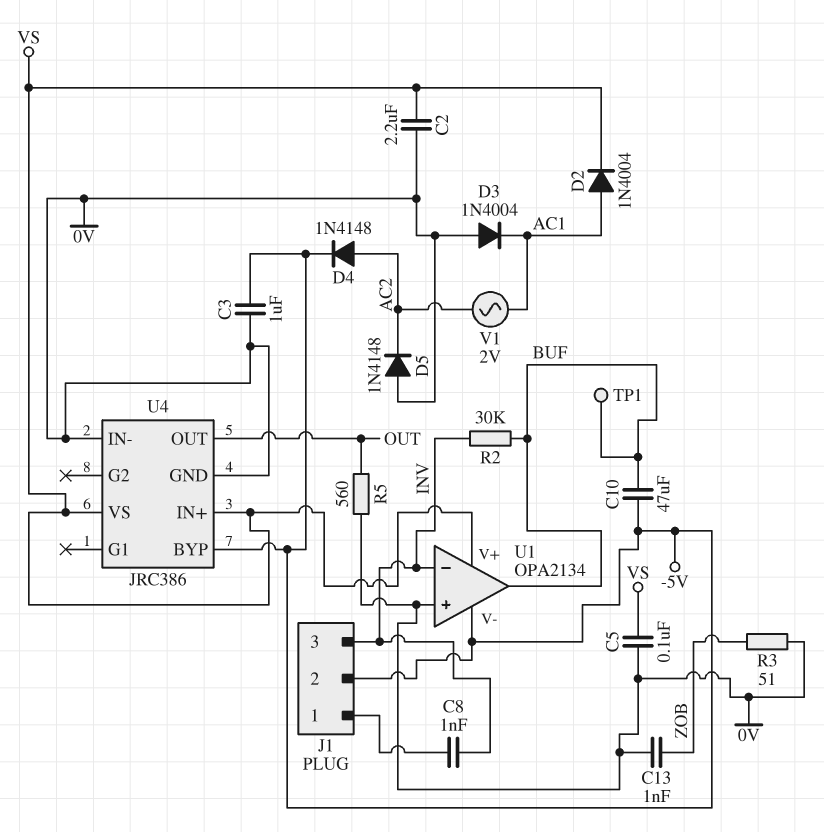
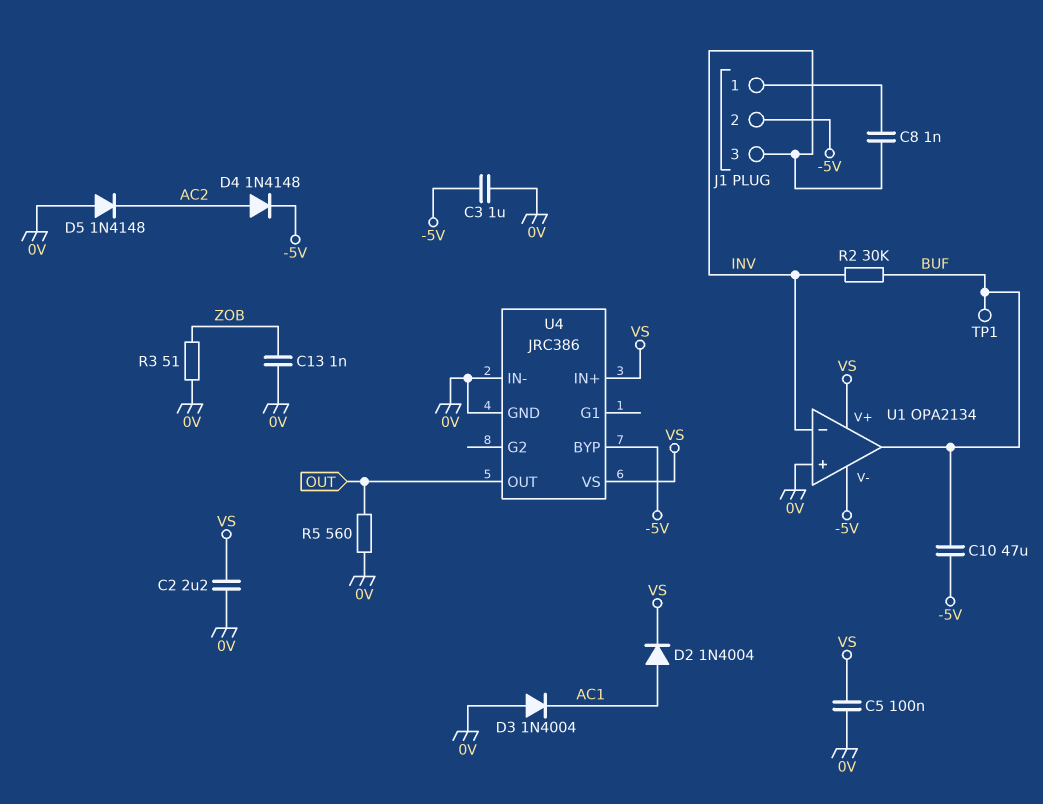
V1: AC 2V (AC1, AC2) -> none

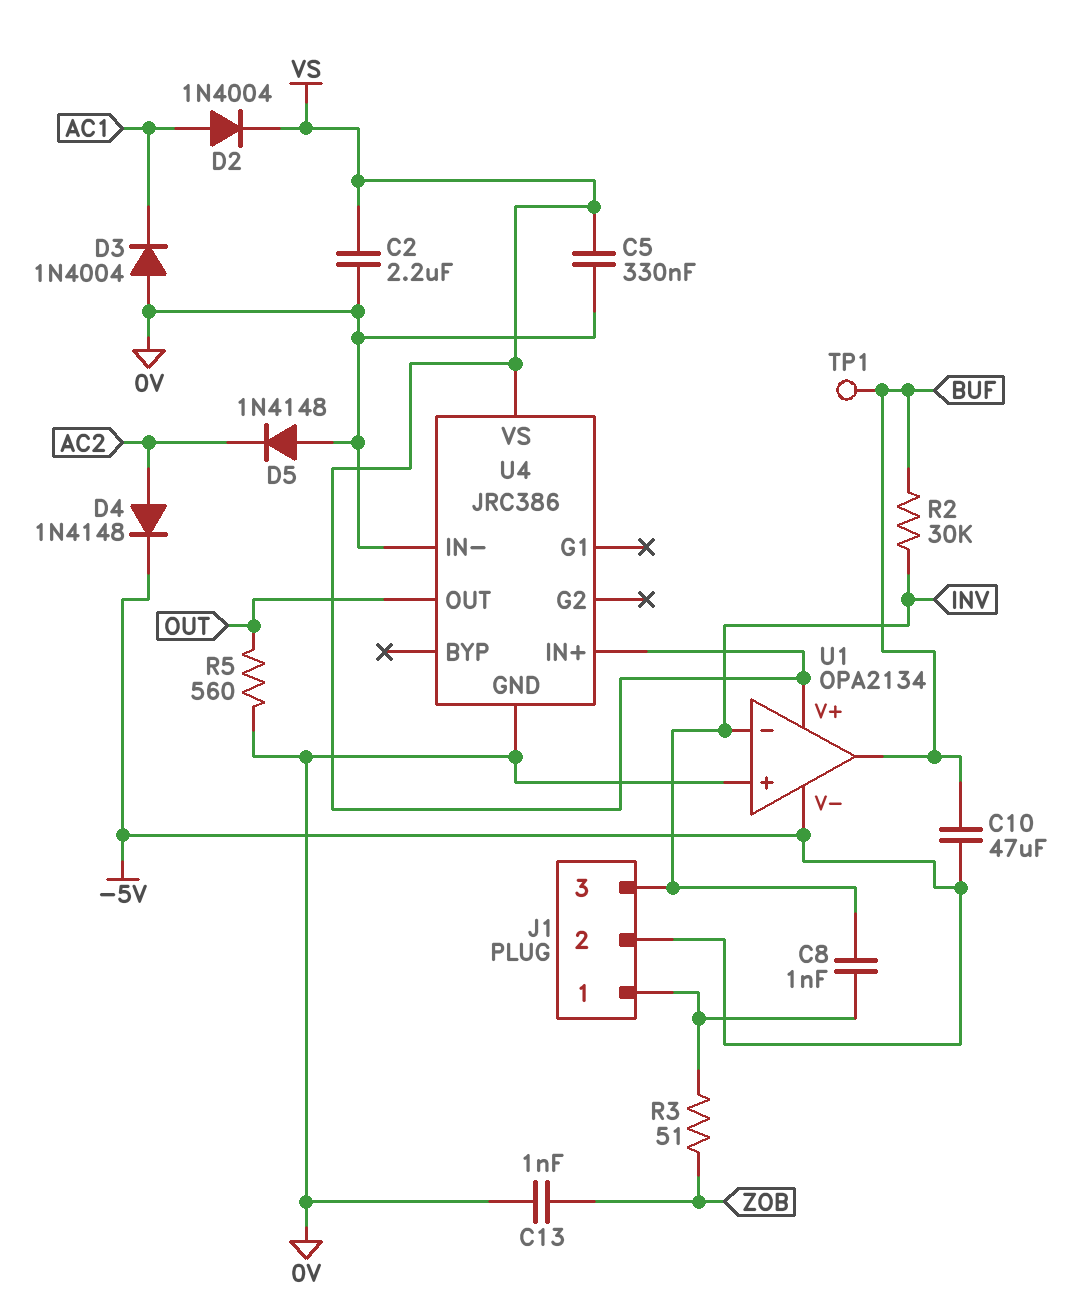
C3: 1uF (-5V, 0V) -> none
C5: 100nF (0V, VS) -> 330nF (0V, VS)
R3: 51 (0V, ZOB) -> 51 (J1/1, ZOB)
U4 pin BYP: -5V -> none

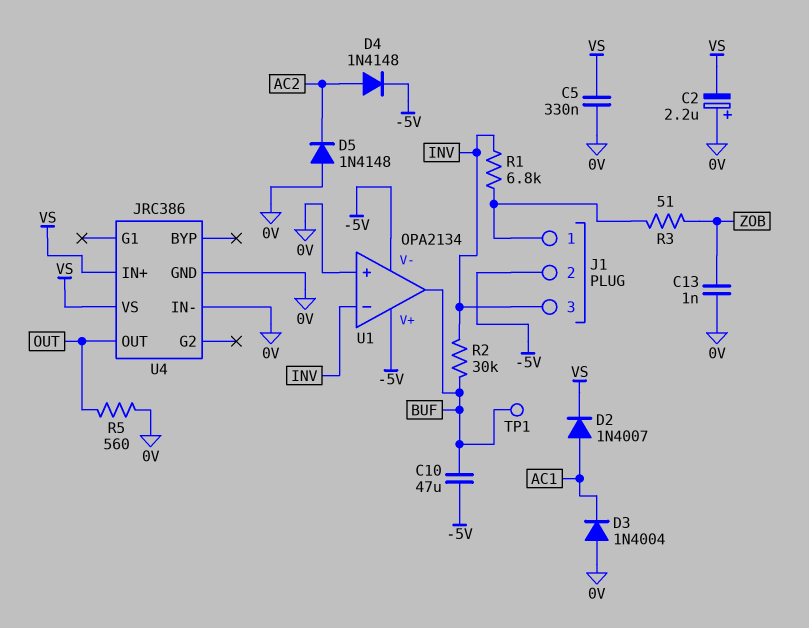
C2: 2.2uF (0V, VS) -> 2.2uF (plus 0V, minus VS)
C8: 1nF (INV, J1/1) -> none
D2: diode 1N4004 (A AC1, K VS) -> diode 1N4007 (A AC1, K VS)
R1: none -> 6.8k (INV, J1/1)
U1 pin V+: VS -> -5V

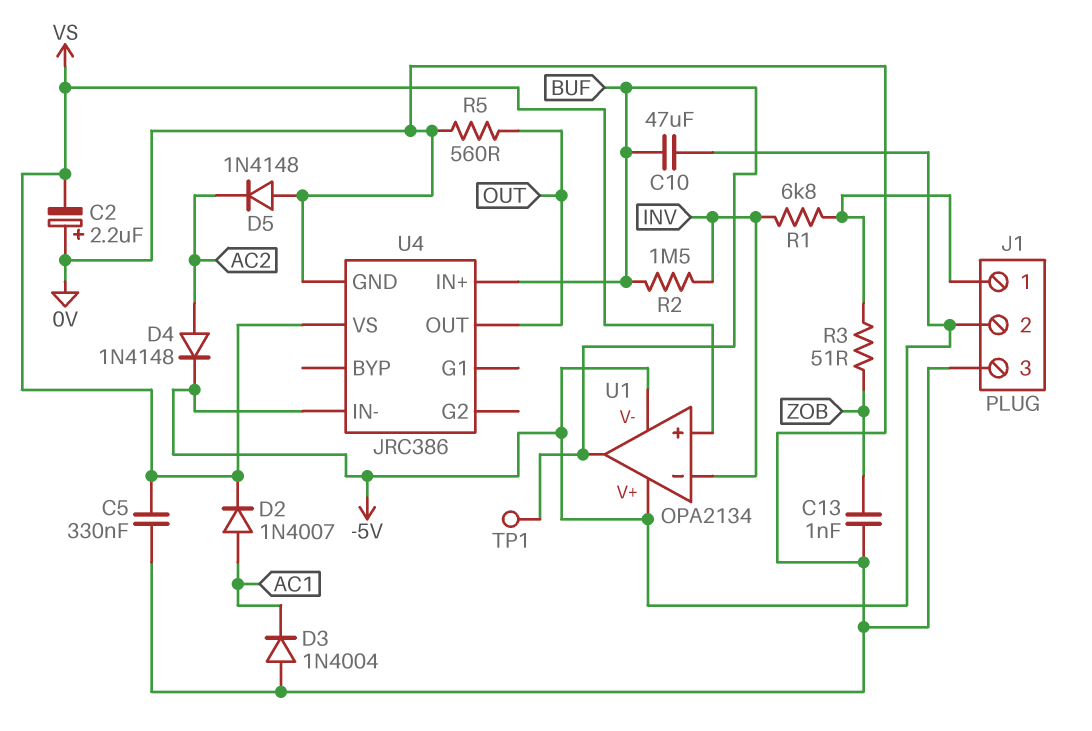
J1 pin 3: INV -> 0V
R2: 30k (BUF, INV) -> 1.5M (BUF, INV)
U1 pin in+: 0V -> VS
U4 pin IN+: VS -> BUF
U4 pin IN-: 0V -> -5V

